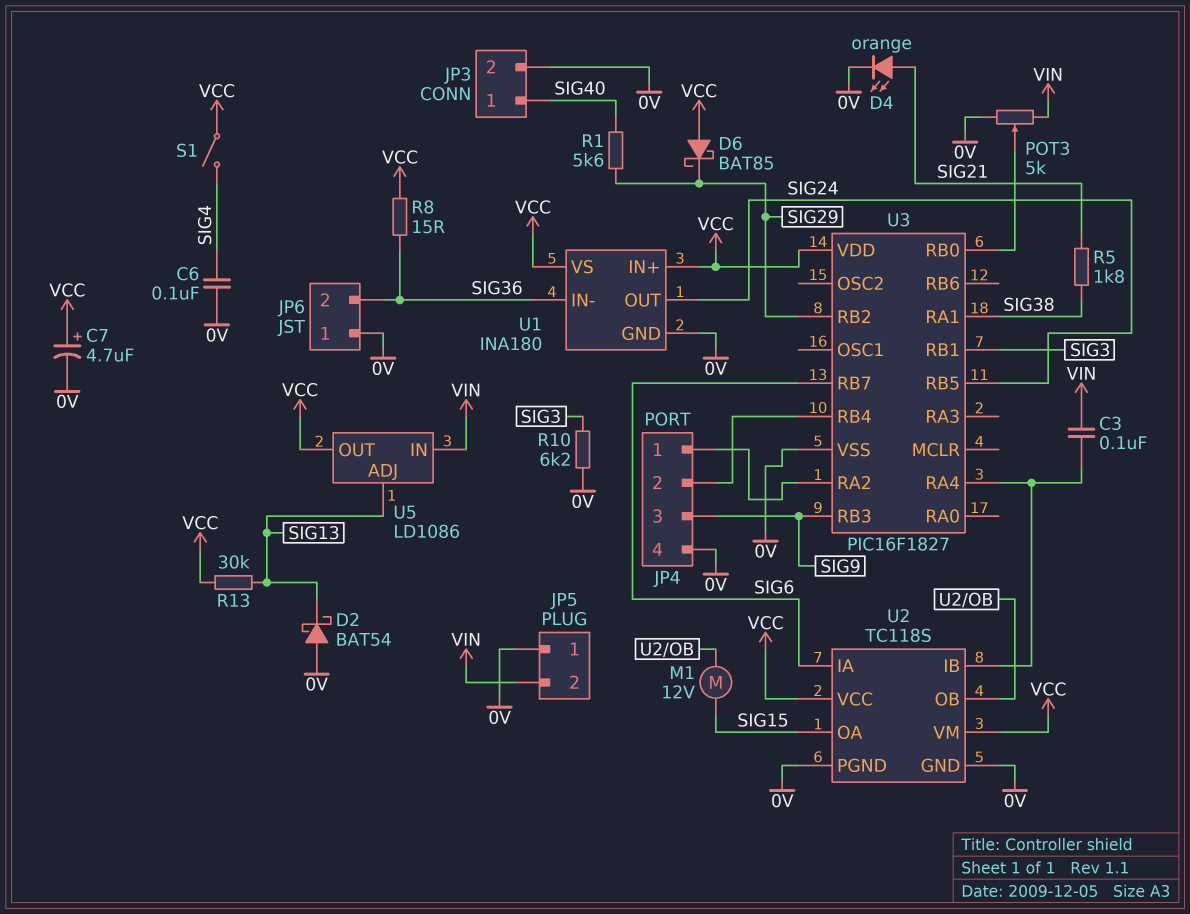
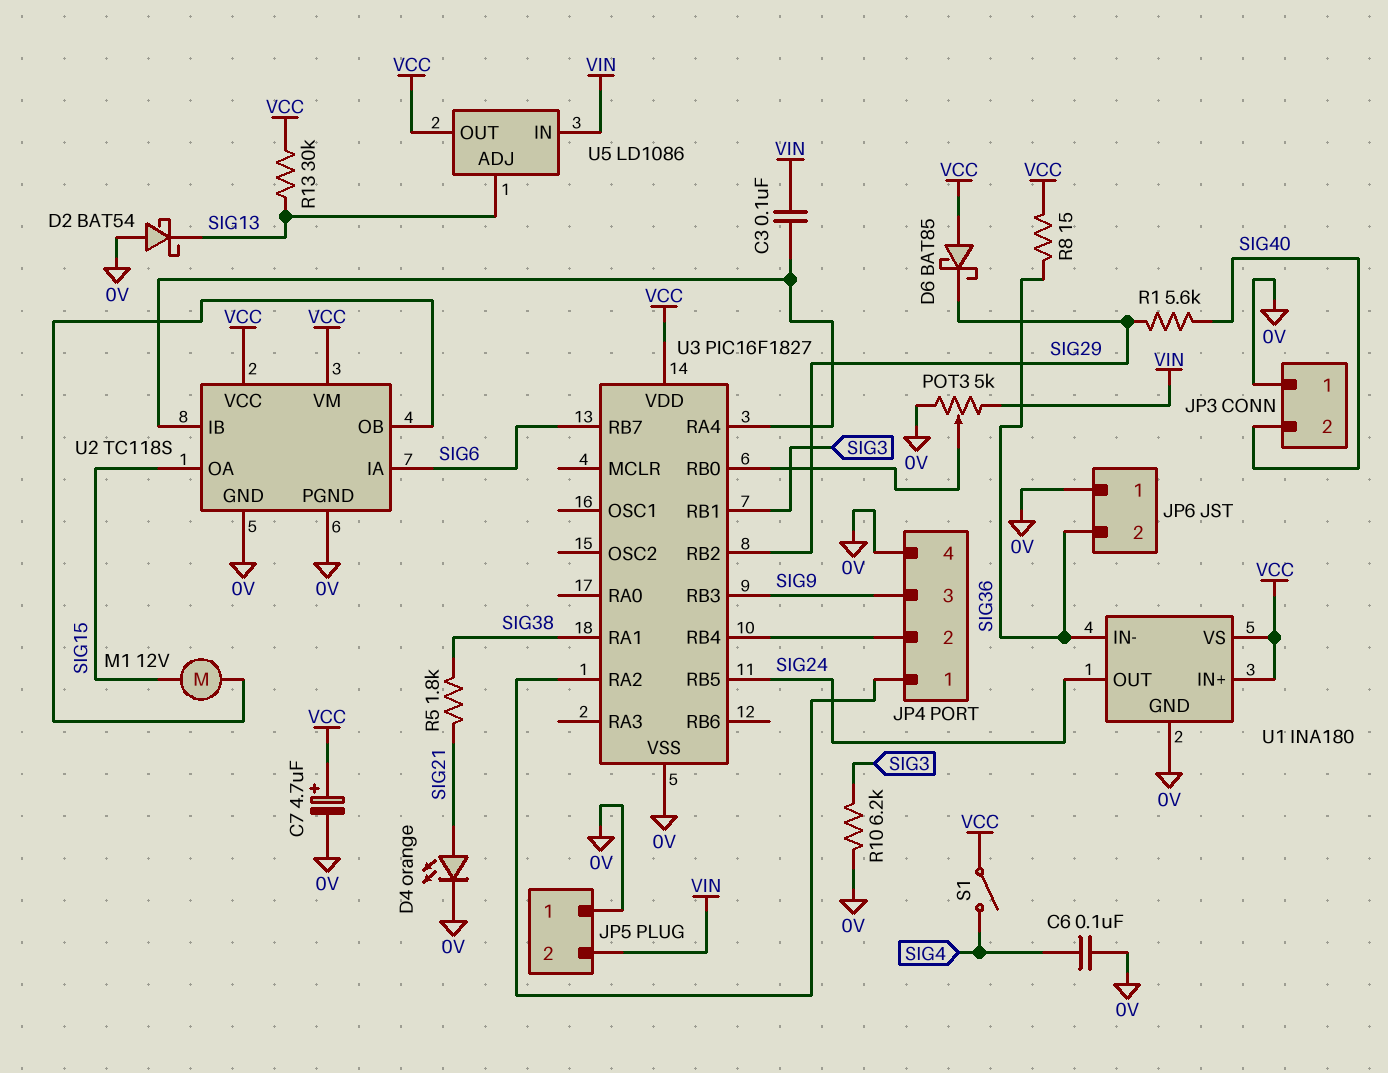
JP3 pin 1: SIG40 -> 0V
JP3 pin 2: 0V -> SIG40

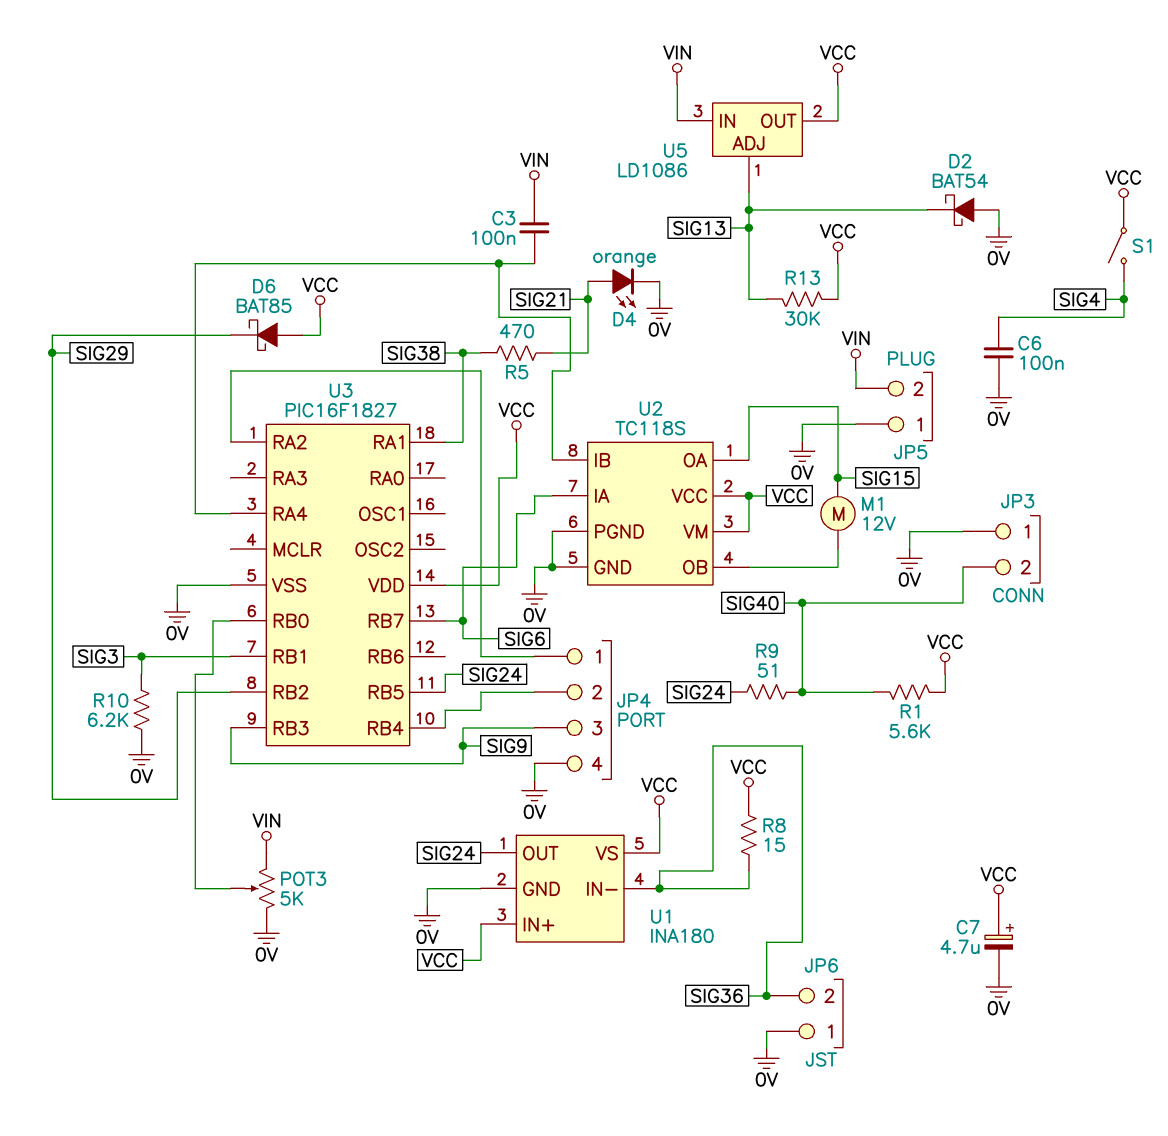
R1: 5.6k (SIG29, SIG40) -> 5.6k (SIG40, VCC)
R5: 1.8k (SIG21, SIG38) -> 470 (SIG21, SIG38)
R9: none -> 51 (SIG24, SIG40)

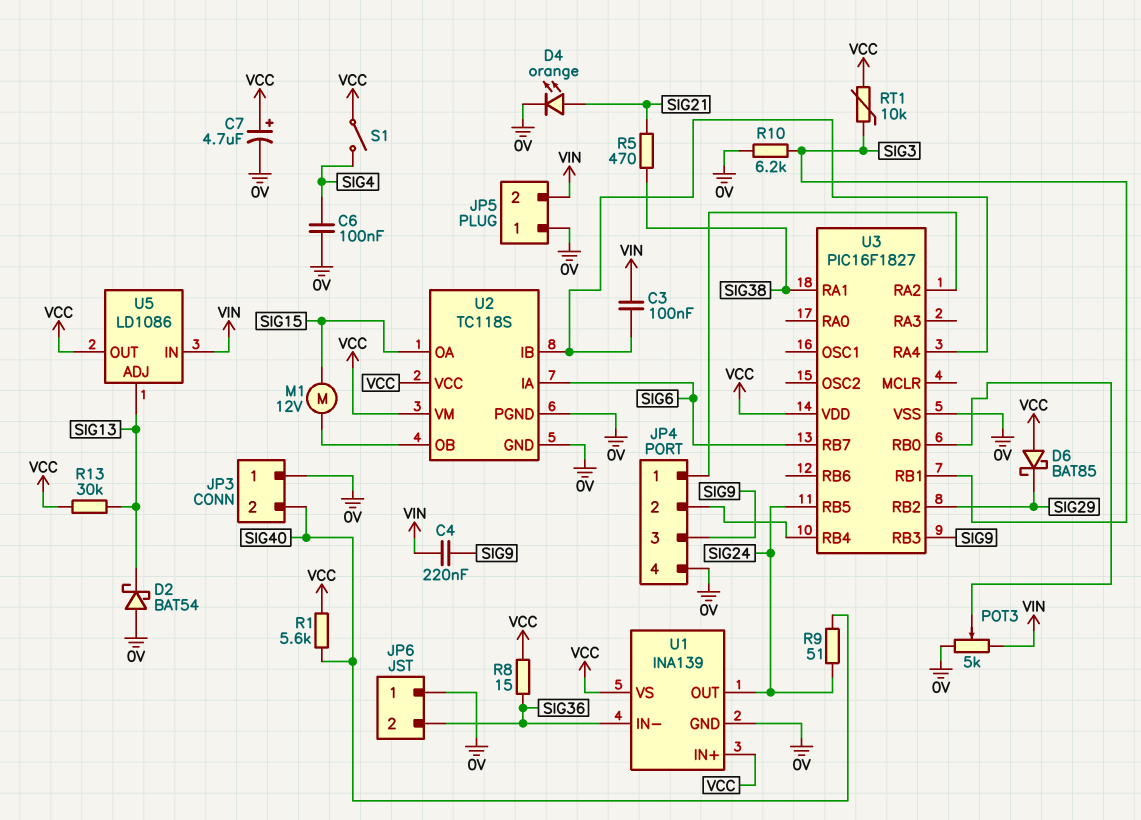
C4: none -> 220nF (SIG9, VIN)
RT1: none -> 10k (SIG3, VCC)
U1: INA180 -> INA139

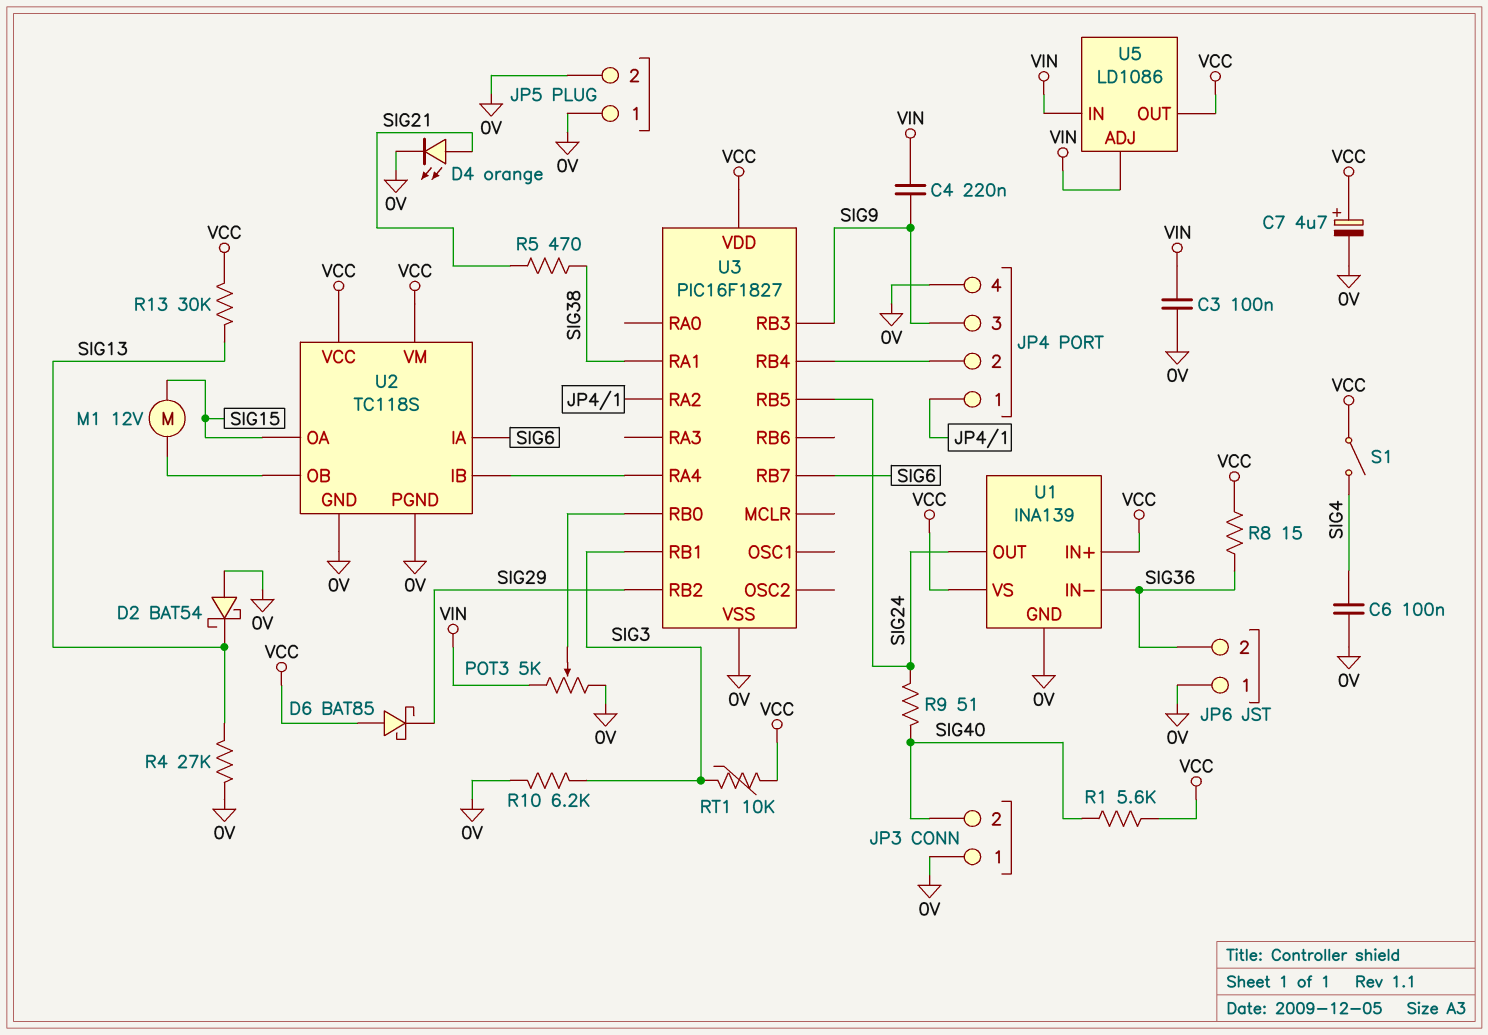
C3: 100nF (U2/IB, VIN) -> 100nF (0V, VIN)
JP5 pin 2: VIN -> 0V
R4: none -> 27k (0V, SIG13)
U5 pin ADJ: SIG13 -> VIN

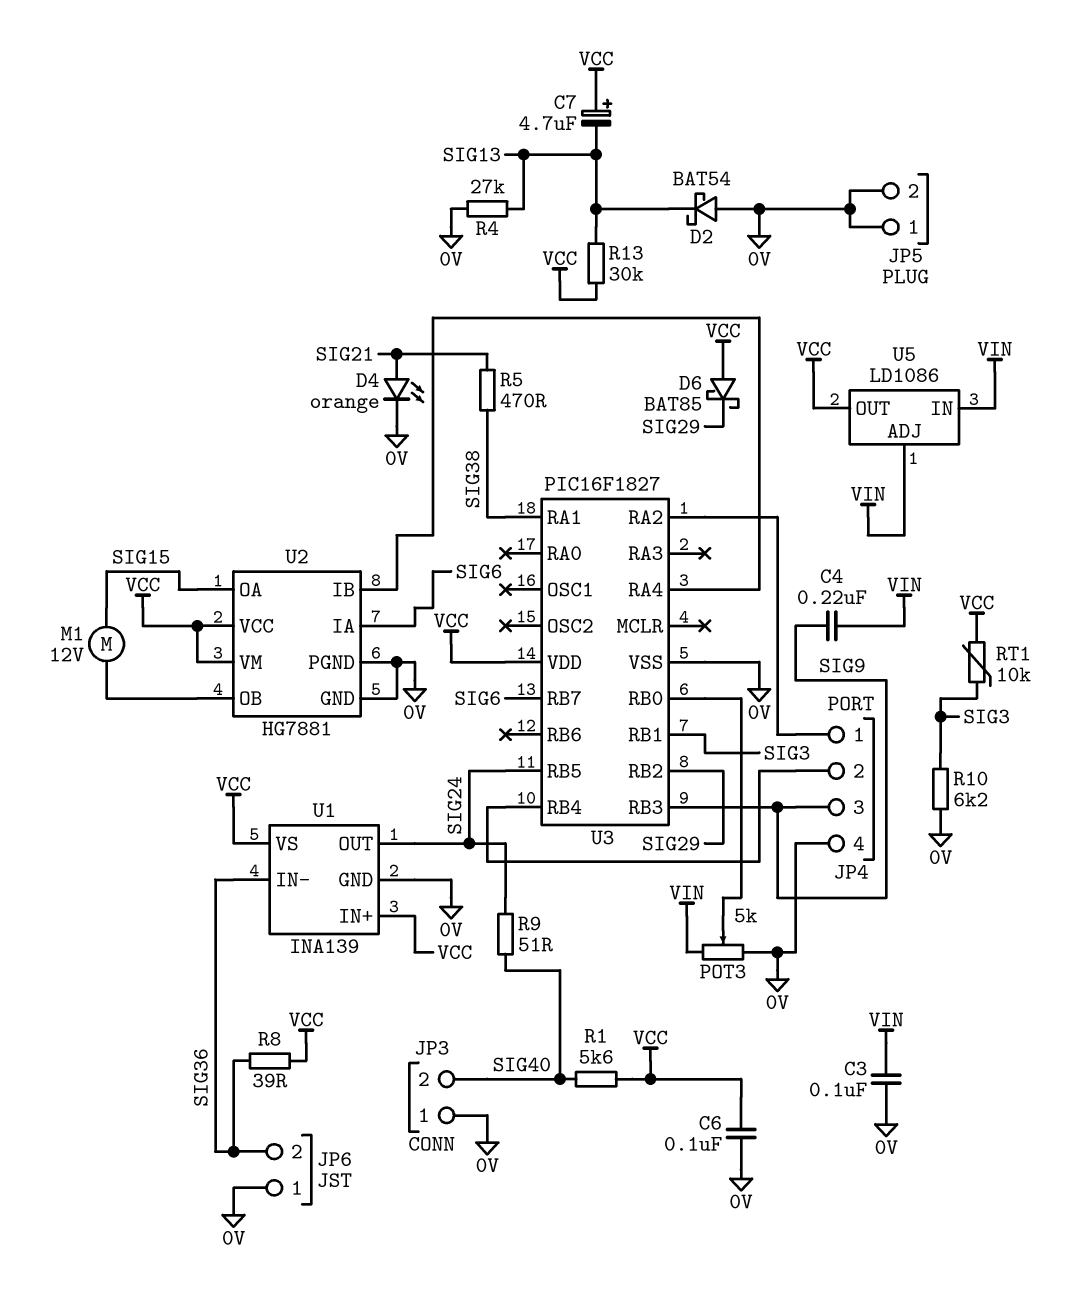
C6: 100nF (0V, SIG4) -> 100nF (0V, VCC)
C7: 4.7uF (plus VCC, minus 0V) -> 4.7uF (plus VCC, minus SIG13)
R8: 15 (SIG36, VCC) -> 39 (SIG36, VCC)
S1: switch (SIG4, VCC) -> none
U2: TC118S -> HG7881

